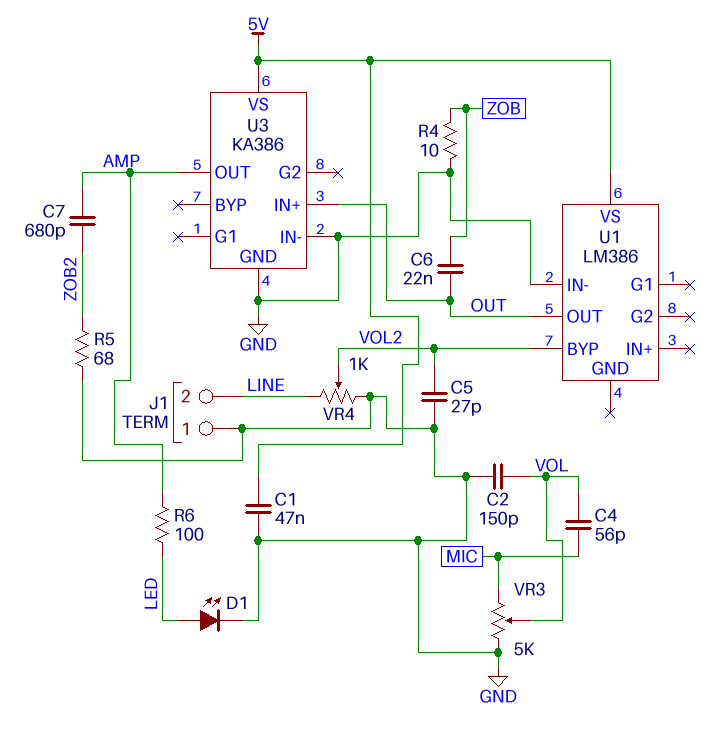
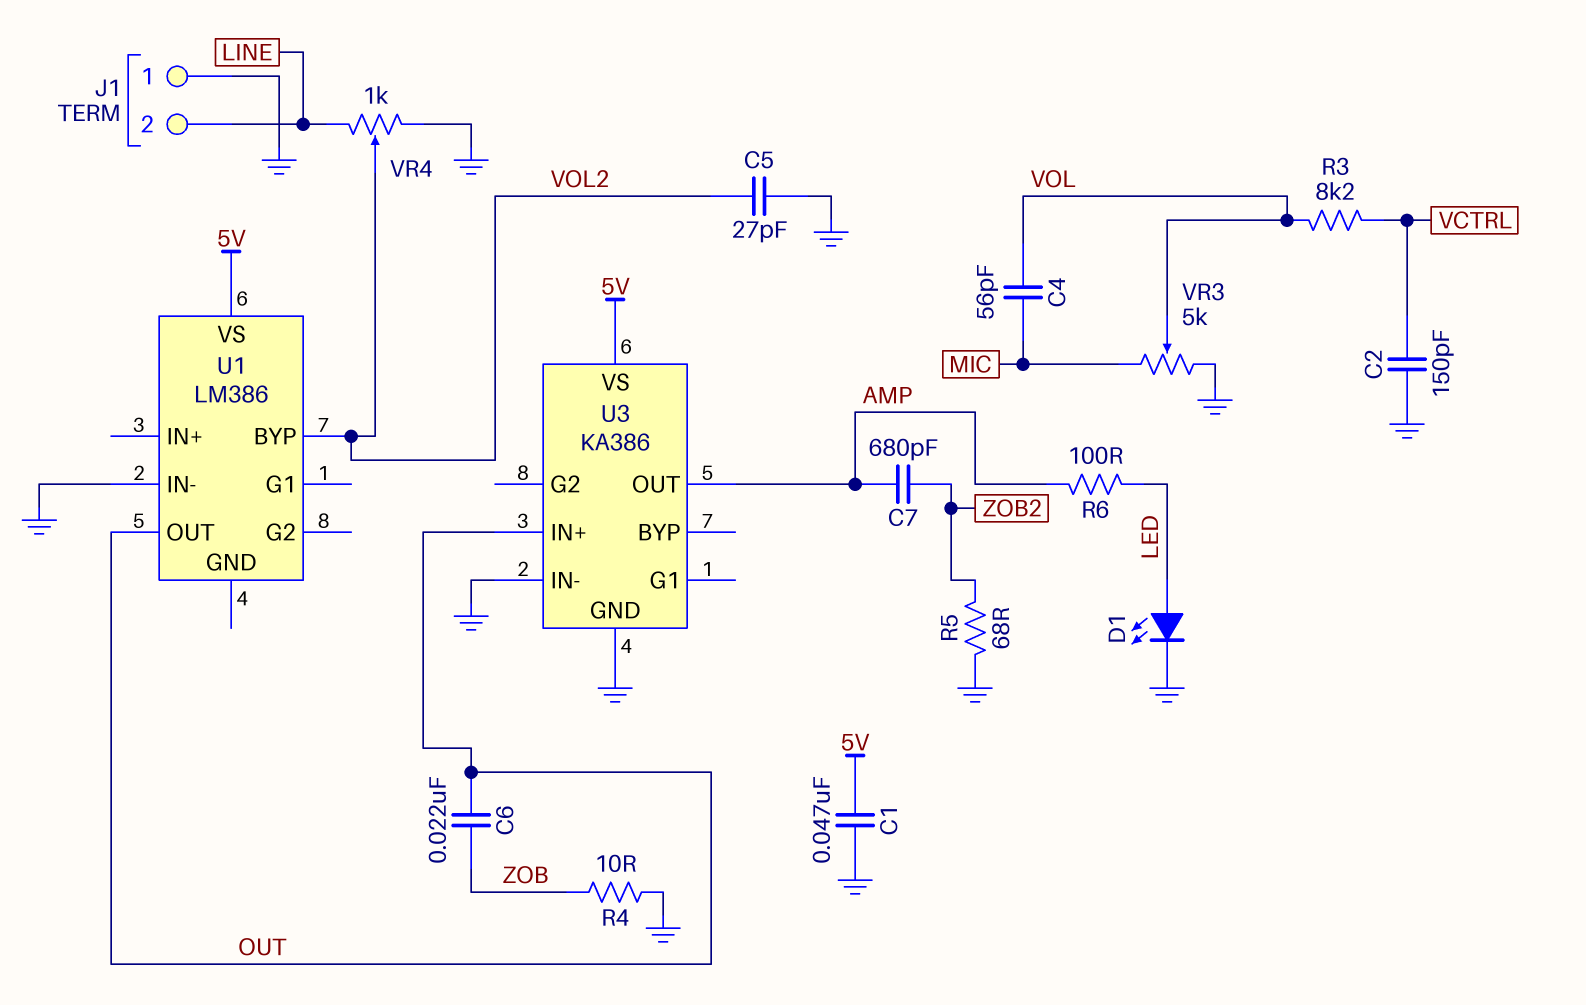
C2: 150pF (GND, VOL) -> 150pF (GND, VCTRL)
R3: none -> 8.2k (VCTRL, VOL)

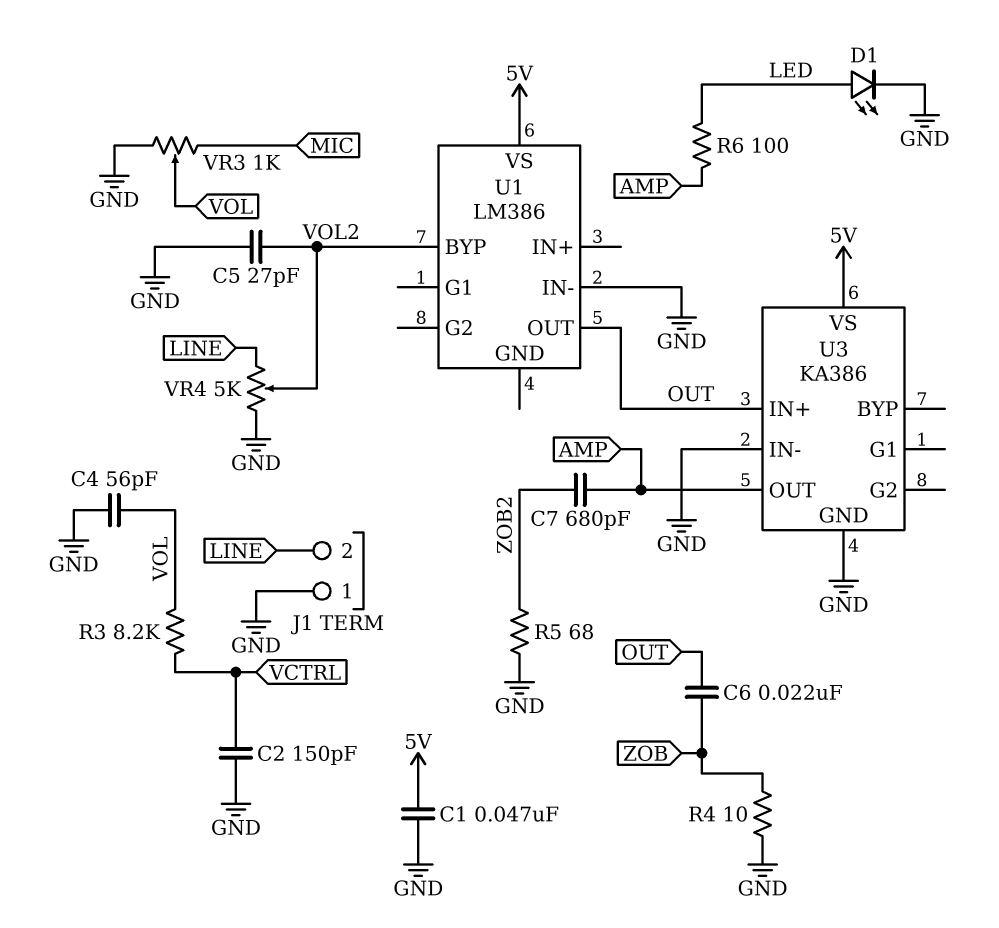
C4: 56pF (MIC, VOL) -> 56pF (GND, VOL)
VR3: 5k (GND, MIC, wiper VOL) -> 1k (GND, MIC, wiper VOL)
VR4: 1k (GND, LINE, wiper VOL2) -> 5k (GND, LINE, wiper VOL2)

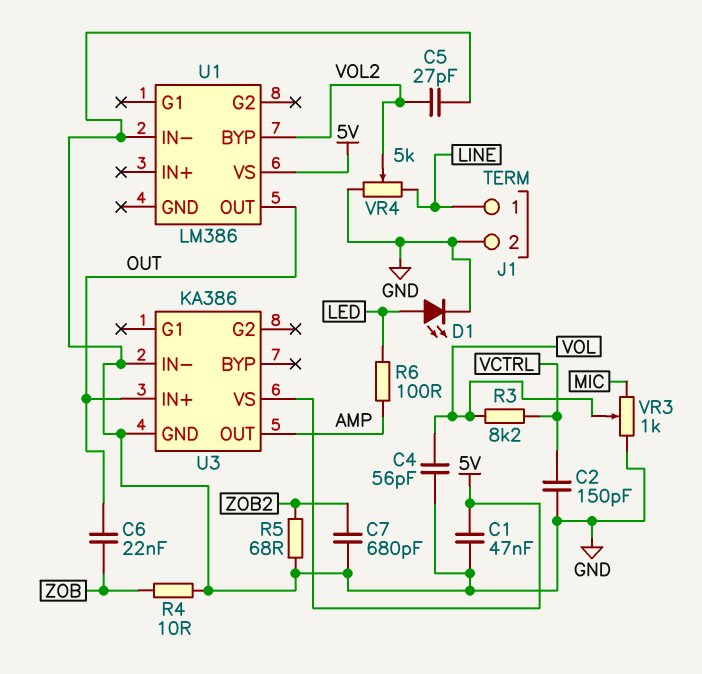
C7: 680pF (AMP, ZOB2) -> 680pF (GND, ZOB2)
J1 pin 1: GND -> LINE
J1 pin 2: LINE -> GND

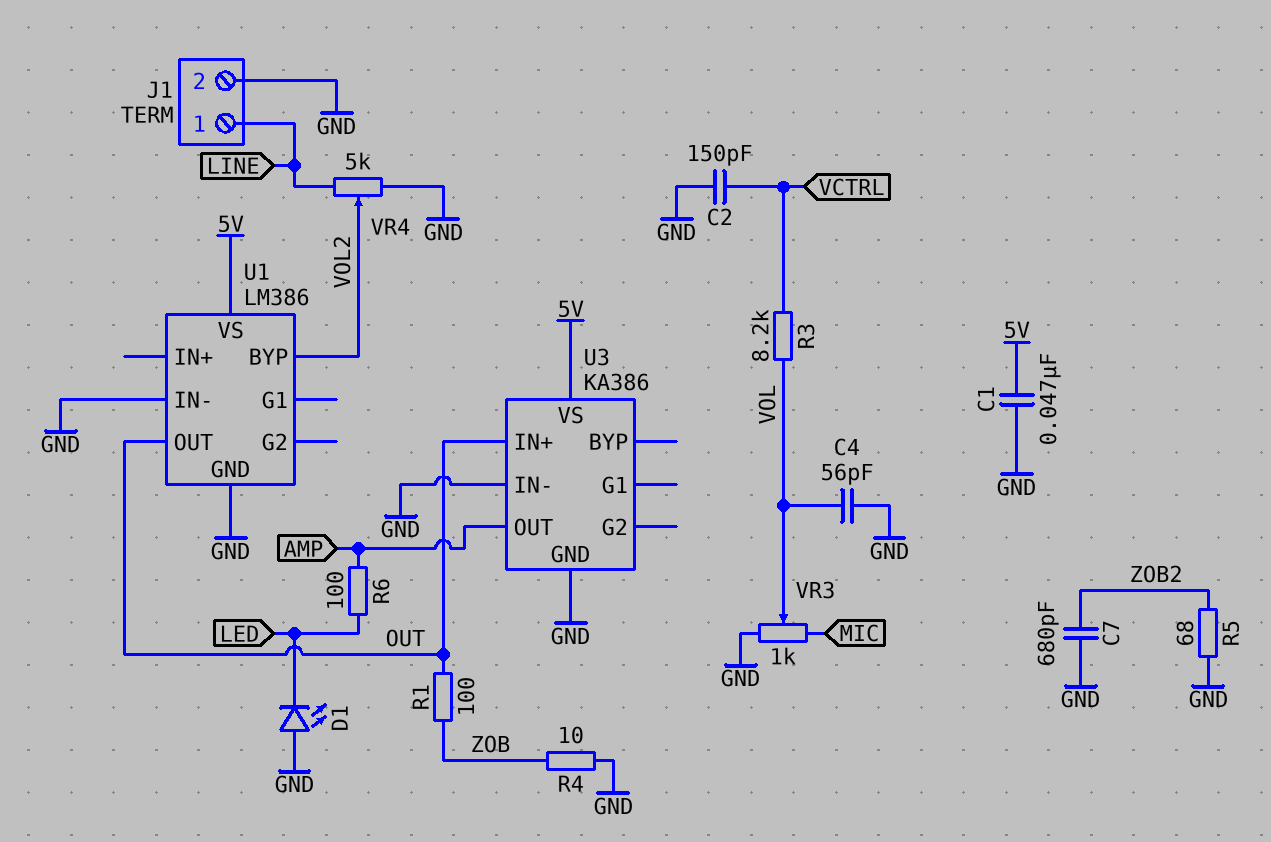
C5: 27pF (GND, VOL2) -> none
C6: 22nF (OUT, ZOB) -> none
D1: LED (A LED, K GND) -> LED (A GND, K LED)
R1: none -> 100 (OUT, ZOB)
U1 pin GND: none -> GND

